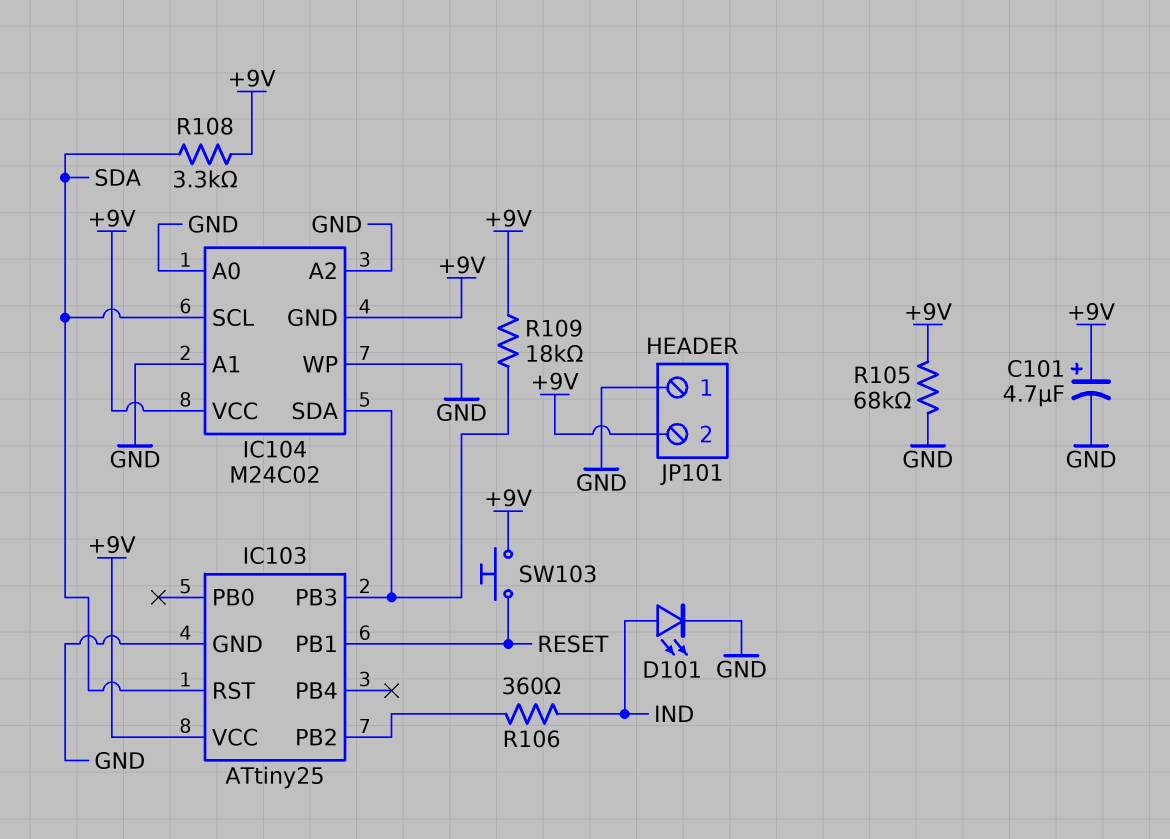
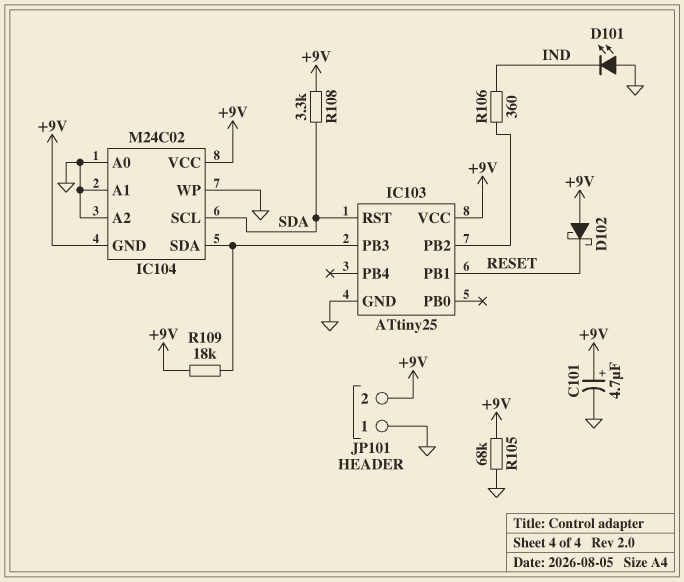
D101: LED (A IND, K GND) -> LED (A GND, K IND)
D102: none -> schottky (A +9V, K RESET)
SW103: button (+9V, RESET) -> none

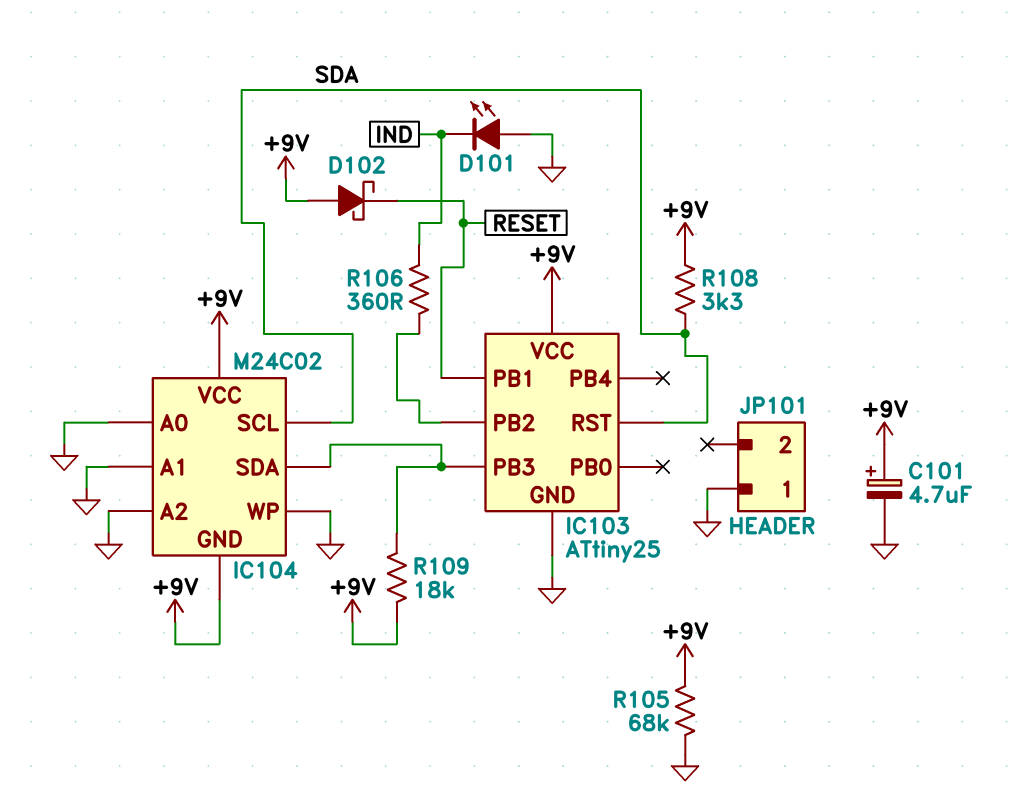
JP101 pin 2: +9V -> none

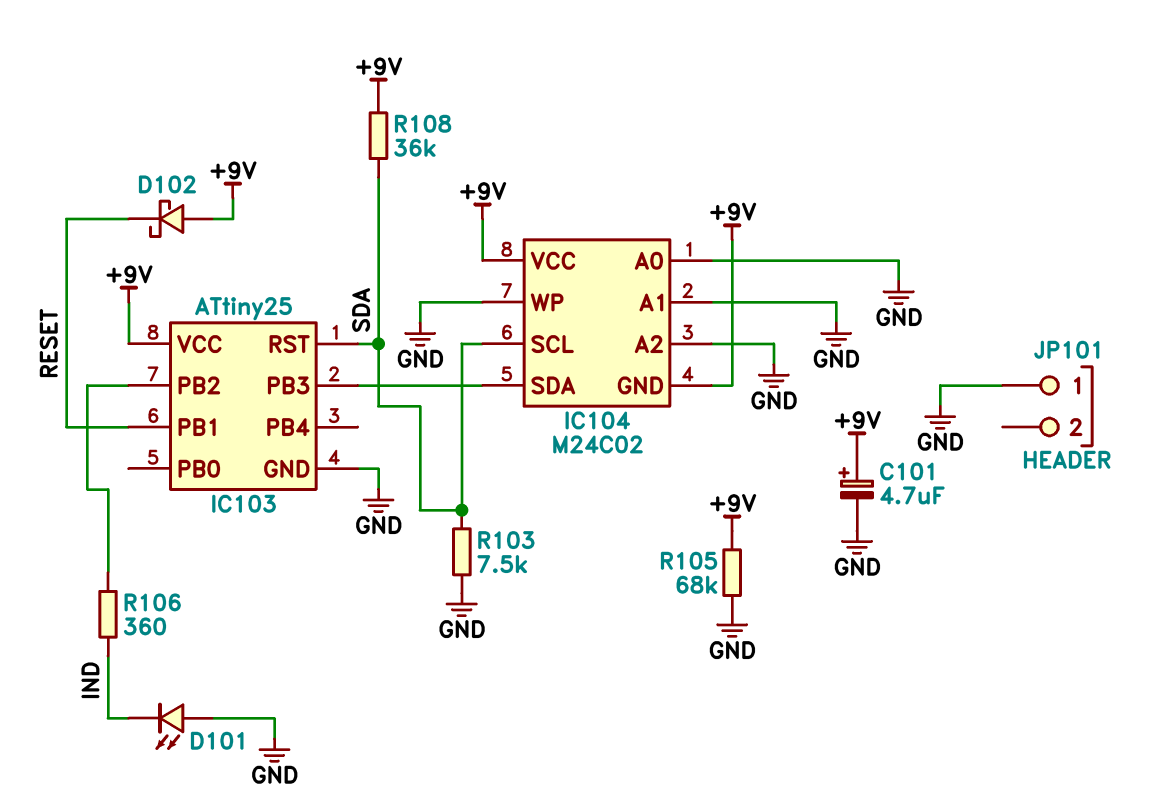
R103: none -> 7.5k (GND, SDA)
R108: 3.3k (+9V, SDA) -> 36k (+9V, SDA)
R109: 18k (+9V, IC103/PB3) -> none

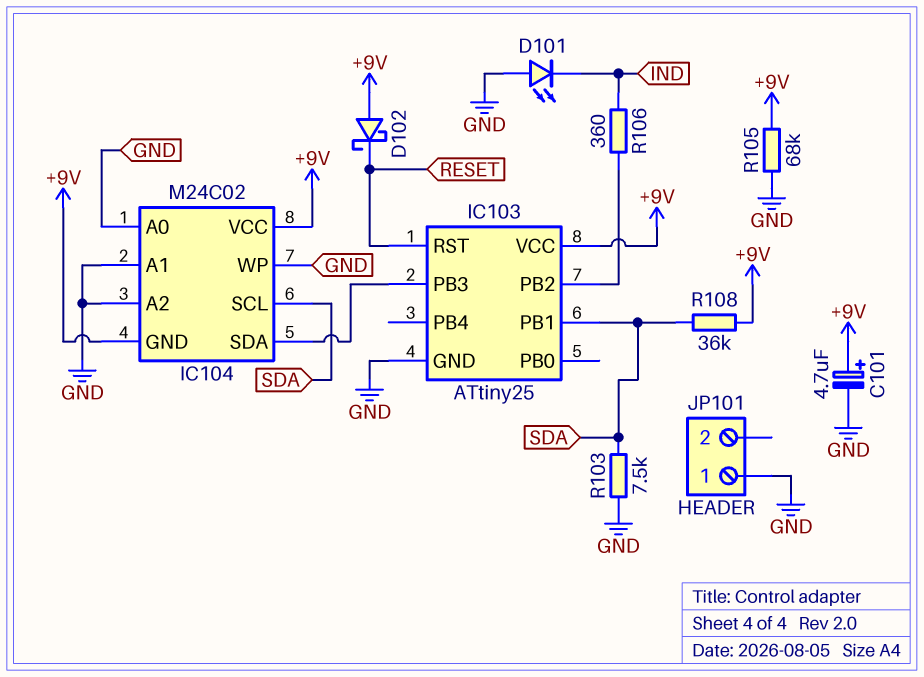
IC103 pin PB1: RESET -> SDA
IC103 pin RST: SDA -> RESET

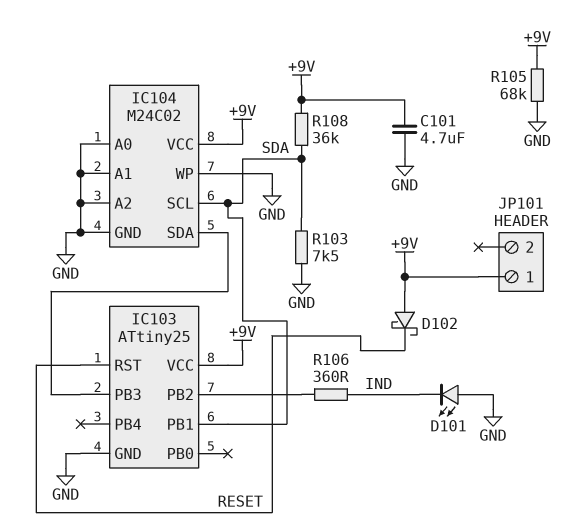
C101: 4.7uF (plus +9V, minus GND) -> 4.7uF (+9V, GND)
IC104 pin GND: +9V -> GND
JP101 pin 1: GND -> +9V

